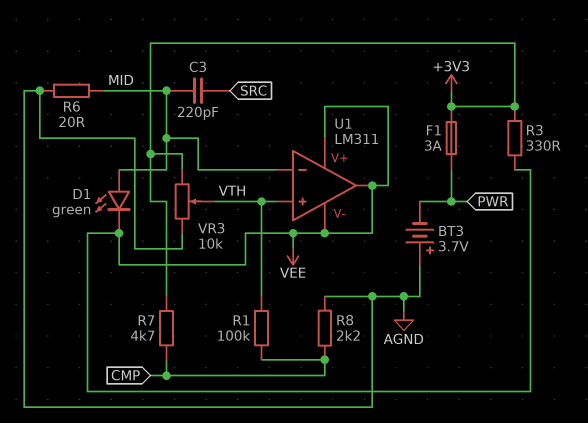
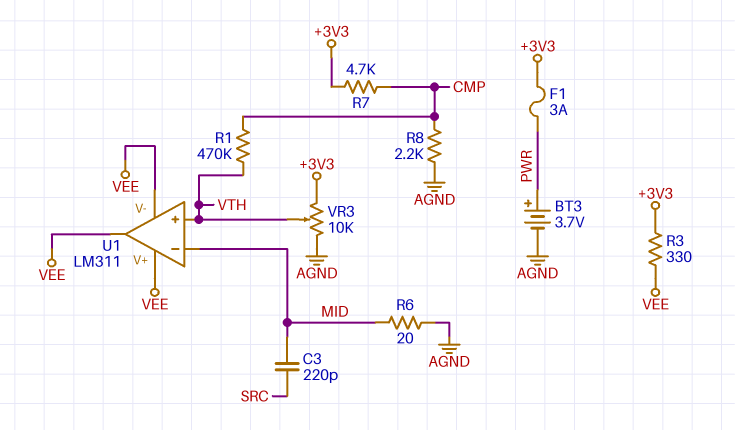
BT3: 3.7V (plus AGND, minus PWR) -> 3.7V (plus PWR, minus AGND)
D1: LED green (A MID, K VEE) -> none
R1: 100k (CMP, VTH) -> 470k (CMP, VTH)

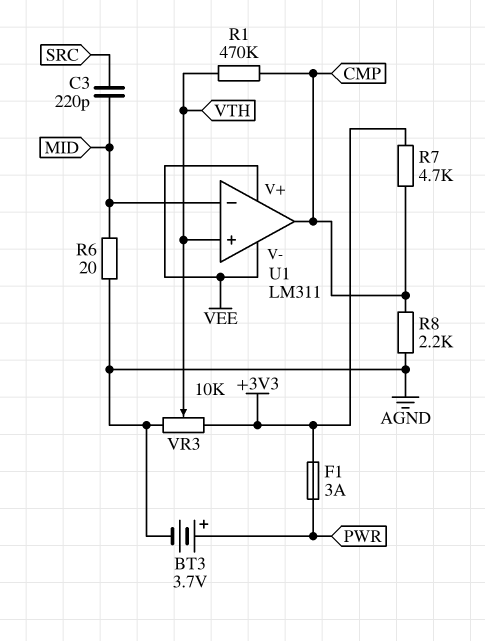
R3: 330 (+3V3, VEE) -> none
U1 pin out: VEE -> CMP

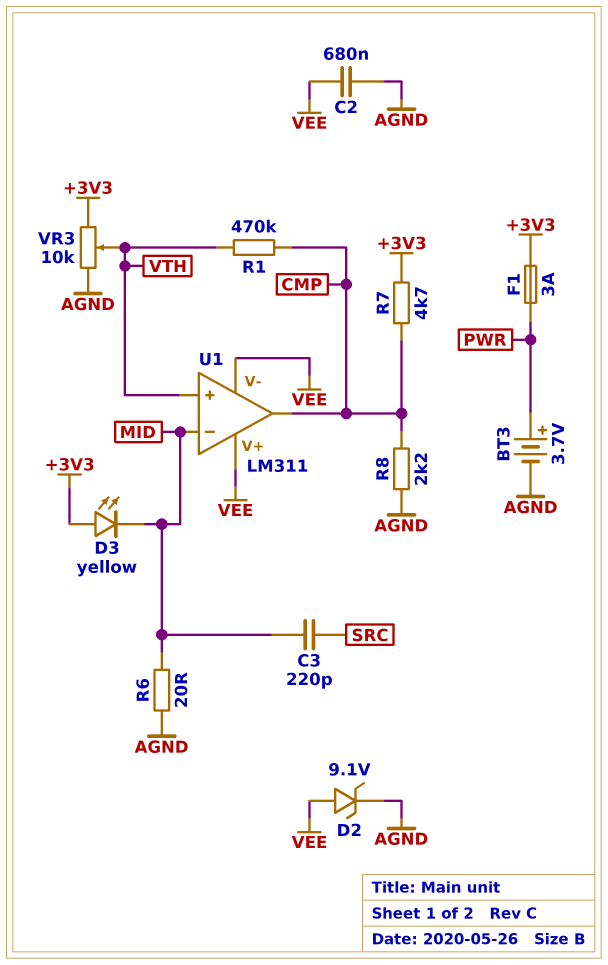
C2: none -> 680nF (AGND, VEE)
D2: none -> zener 9.1V (A VEE, K AGND)
D3: none -> LED yellow (A +3V3, K MID)

